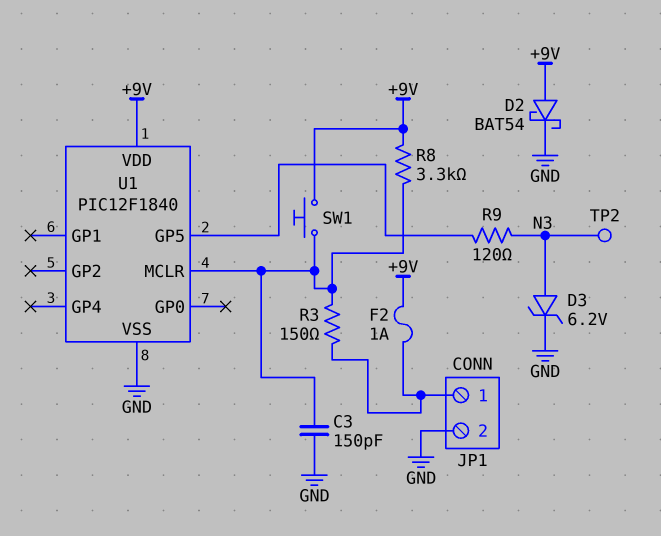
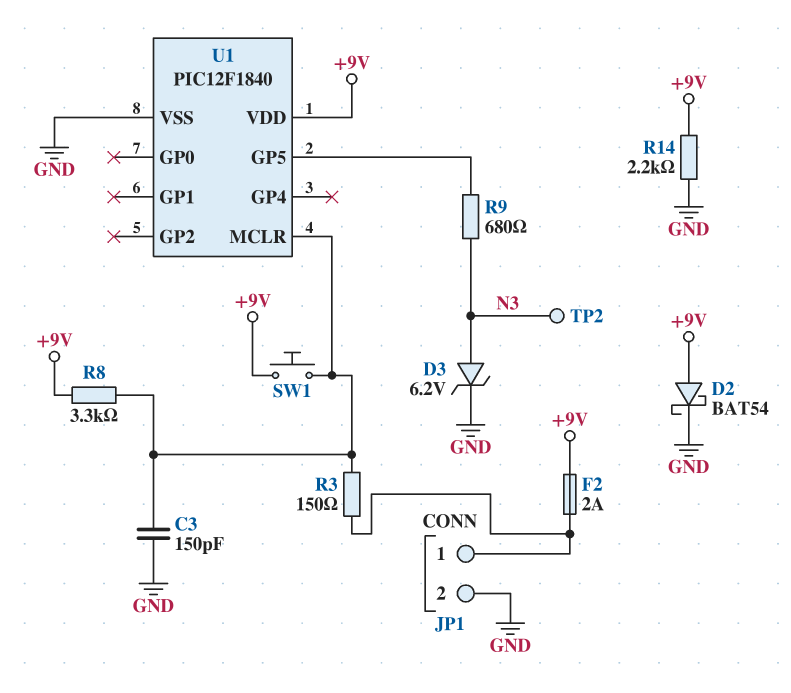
F2: 1A (+9V, JP1/1) -> 2A (+9V, JP1/1)
R9: 120 (N3, U1/GP5) -> 680 (N3, U1/GP5)
R14: none -> 2.2k (+9V, GND)

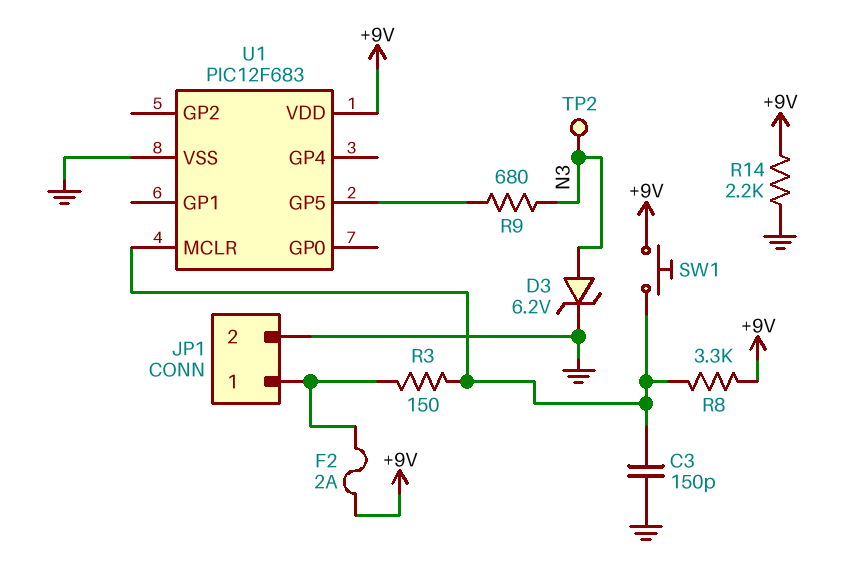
D2: schottky BAT54 (A +9V, K GND) -> none
U1: PIC12F1840 -> PIC12F683

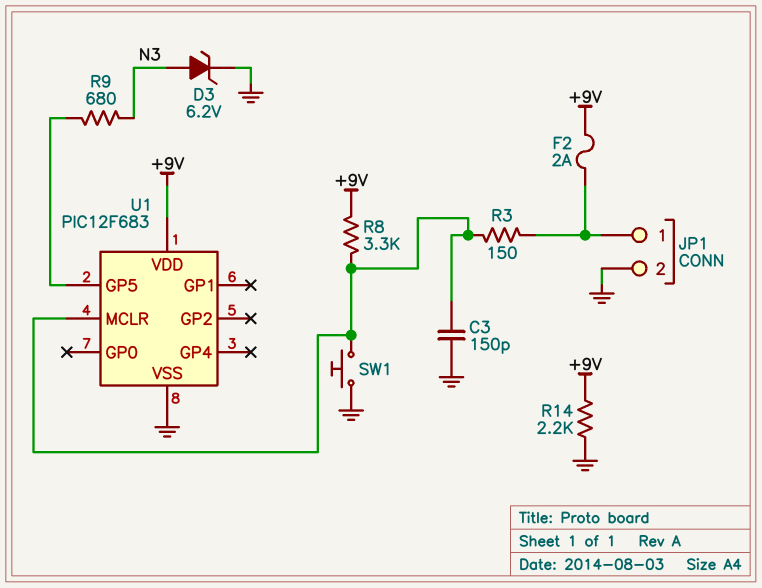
SW1: button (+9V, U1/MCLR) -> button (GND, U1/MCLR)
TP2: test point (N3) -> none

